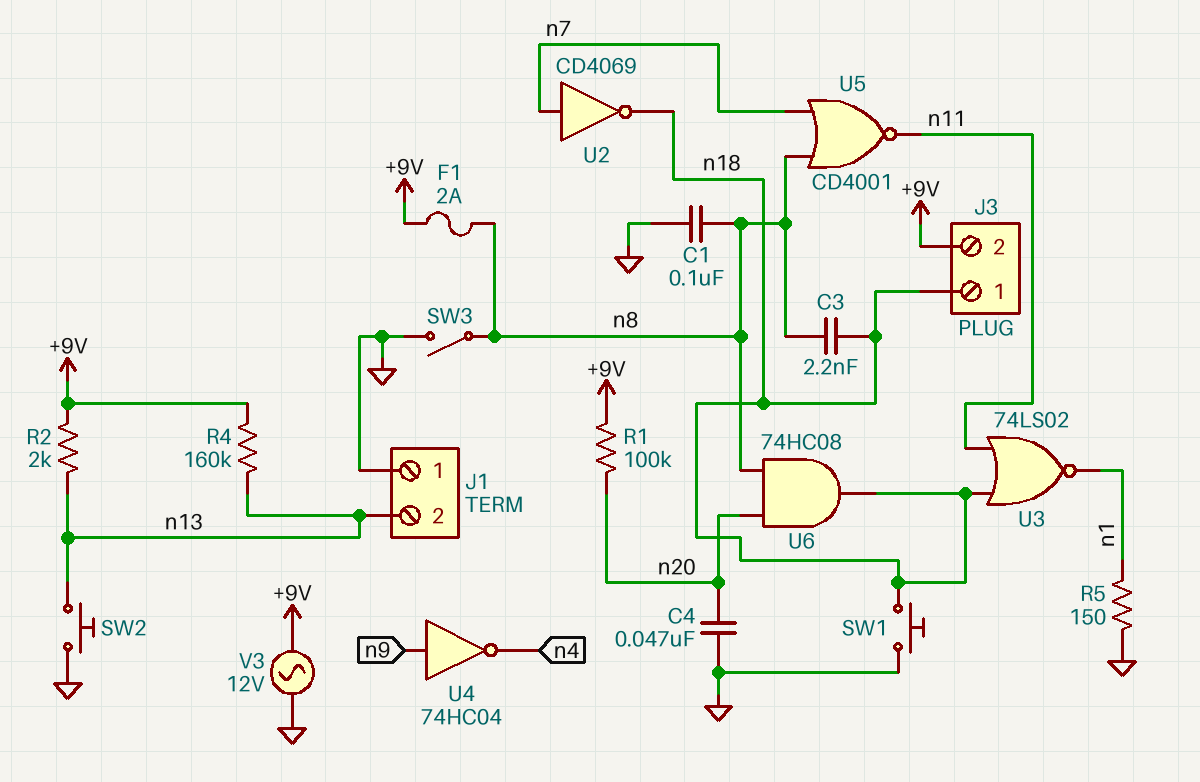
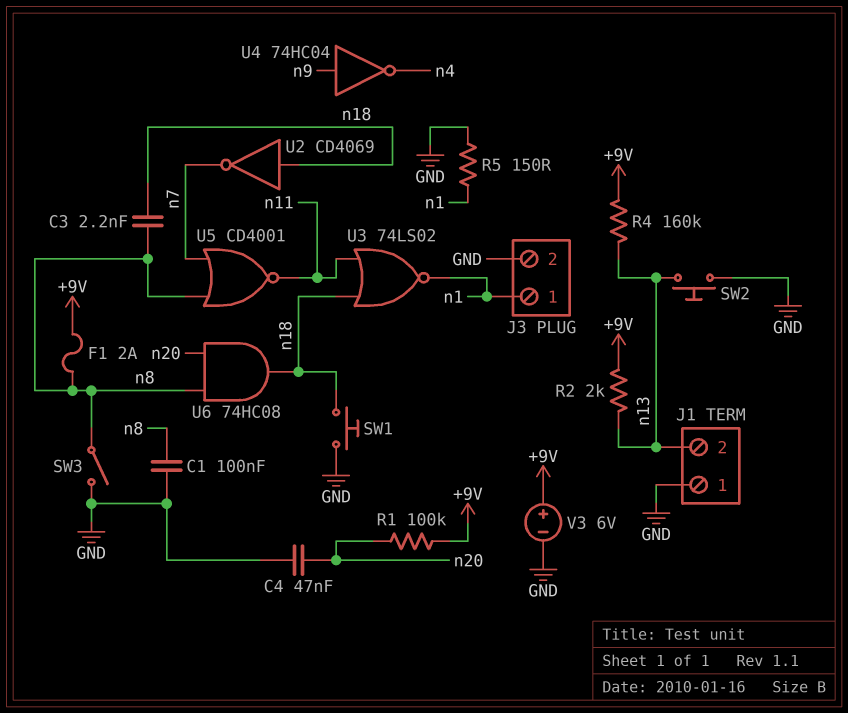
J3 pin 1: n18 -> n1
J3 pin 2: +9V -> GND
U2: NOT CD4069 (in n7, out n18) -> NOT CD4069 (in n18, out n7)
V3: AC 12V (+9V, GND) -> 6V (plus +9V, minus GND)

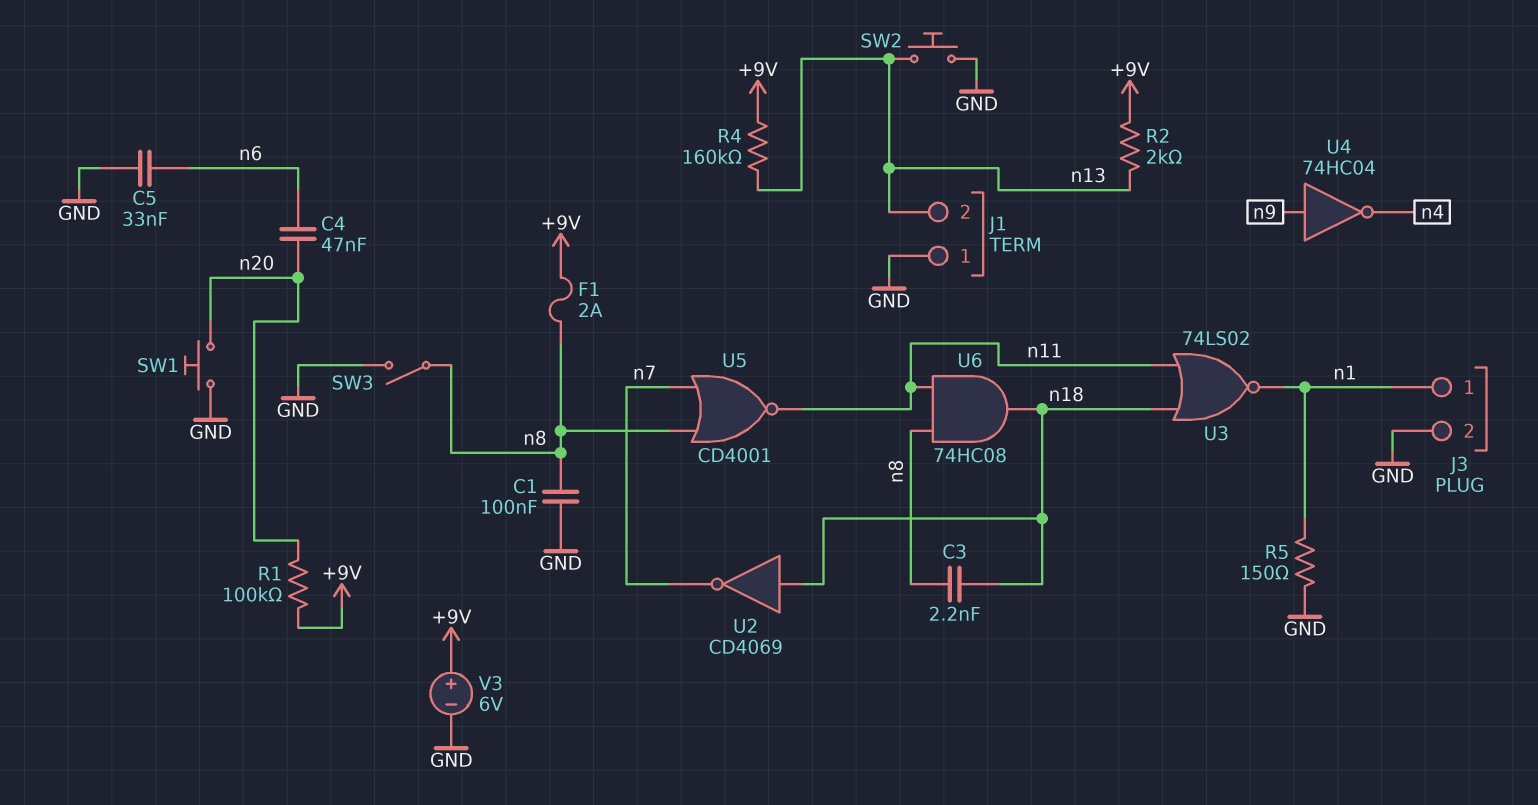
C4: 47nF (GND, n20) -> 47nF (n6, n20)
C5: none -> 33nF (GND, n6)
SW1: button (GND, n18) -> button (GND, n20)
U6: AND 74HC08 (in n8, in n20, out n18) -> AND 74HC08 (in n8, in n11, out n18)

